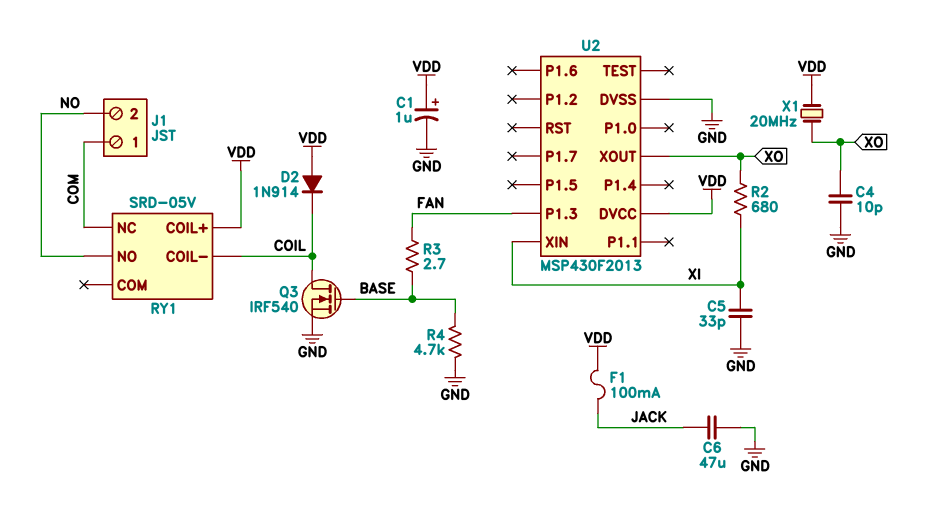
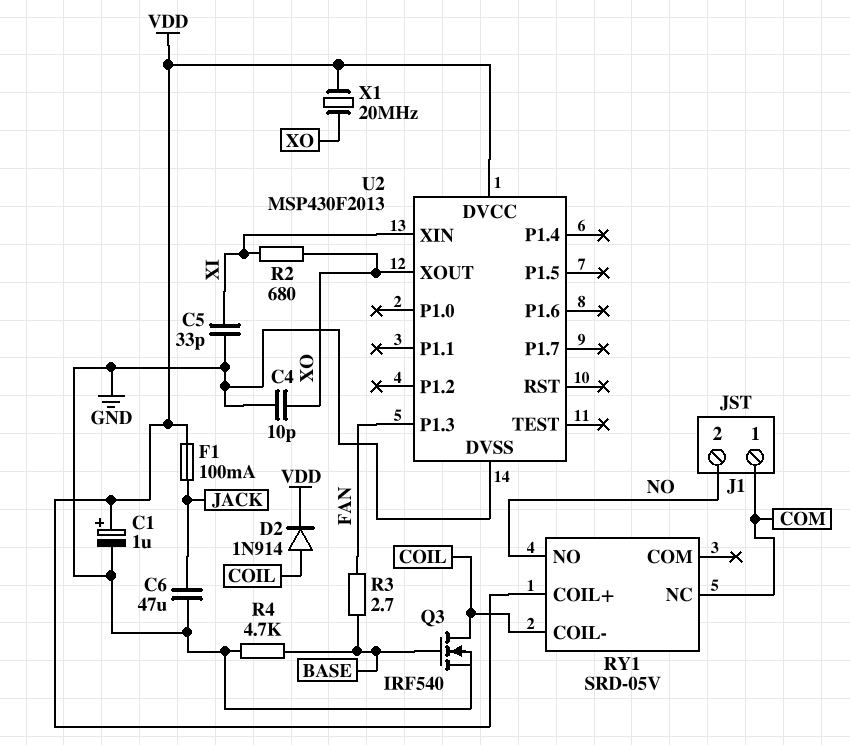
D2: diode 1N914 (A VDD, K COIL) -> diode 1N914 (A COIL, K VDD)

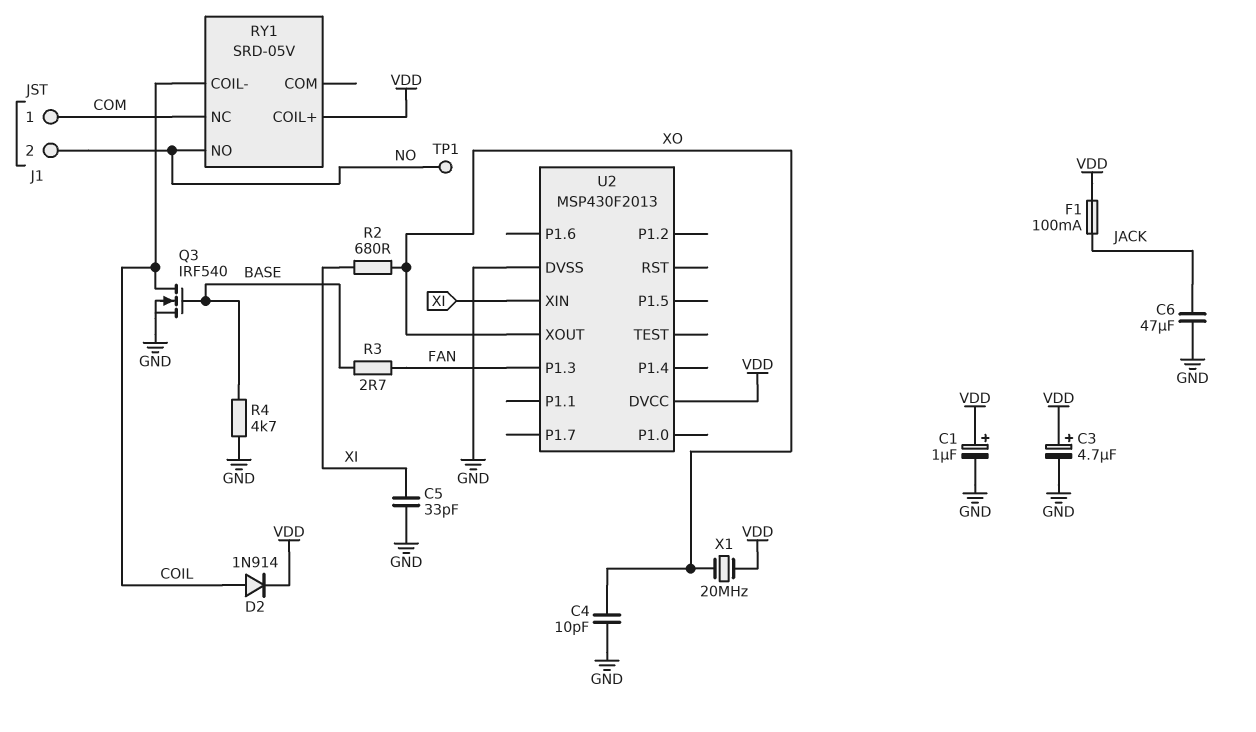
C3: none -> 4.7uF (plus VDD, minus GND)
TP1: none -> test point (NO)

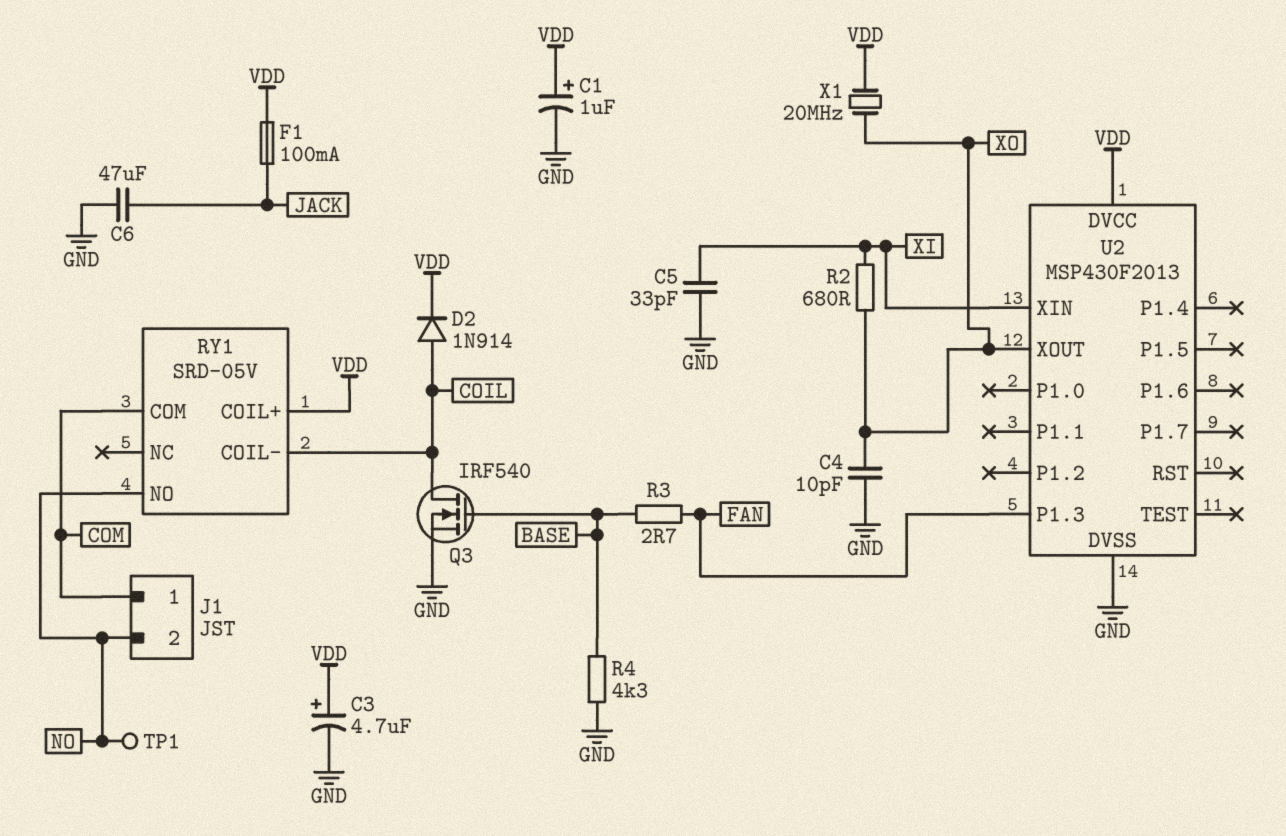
R4: 4.7k (BASE, GND) -> 4.3k (BASE, GND)
RY1 pin COM: none -> COM
RY1 pin NC: COM -> none

